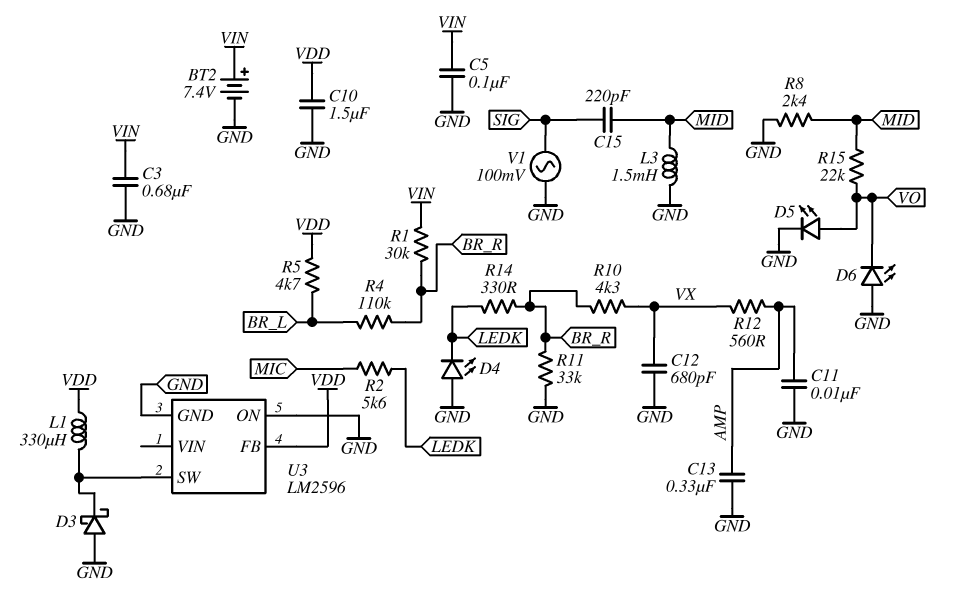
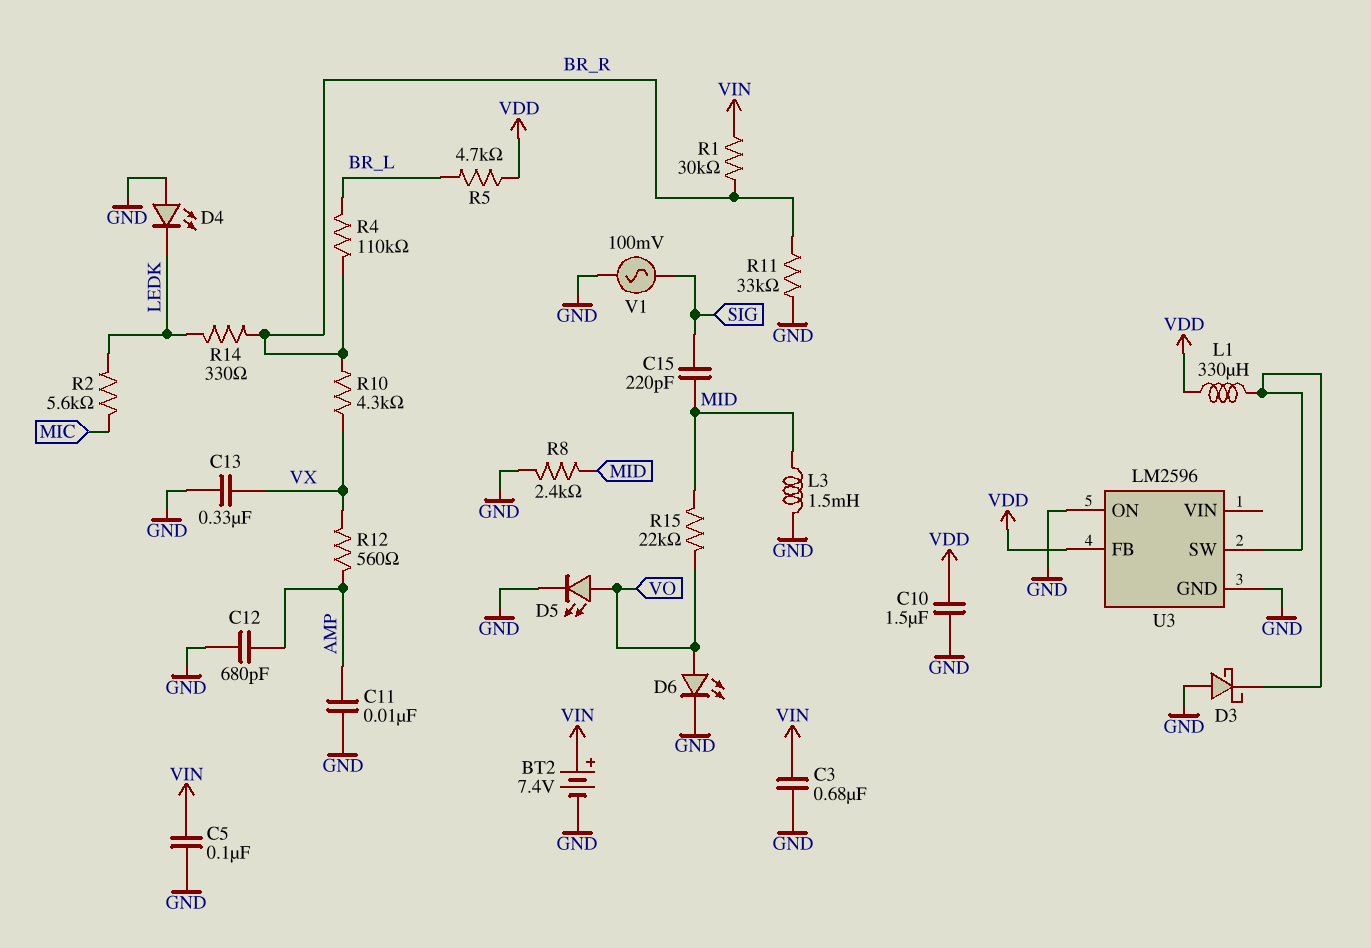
C12: 680pF (GND, VX) -> 680pF (AMP, GND)
C13: 330nF (AMP, GND) -> 330nF (GND, VX)
D6: LED (A GND, K VO) -> LED (A VO, K GND)

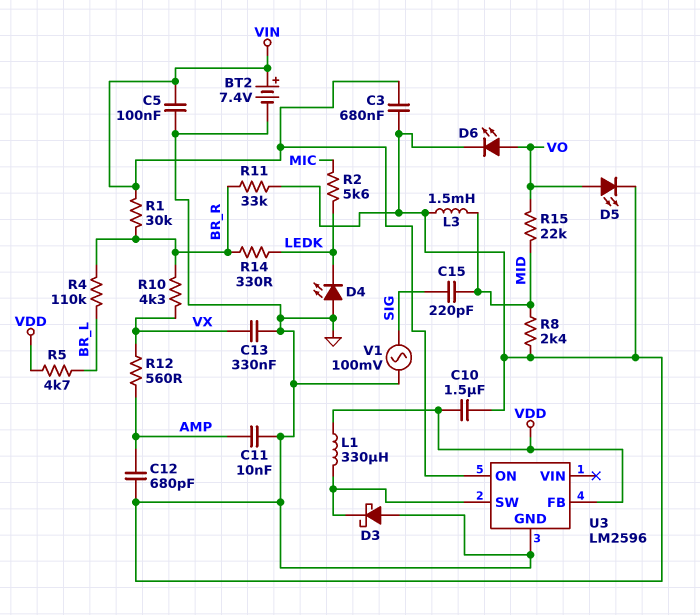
U3 pin ON: GND -> VIN

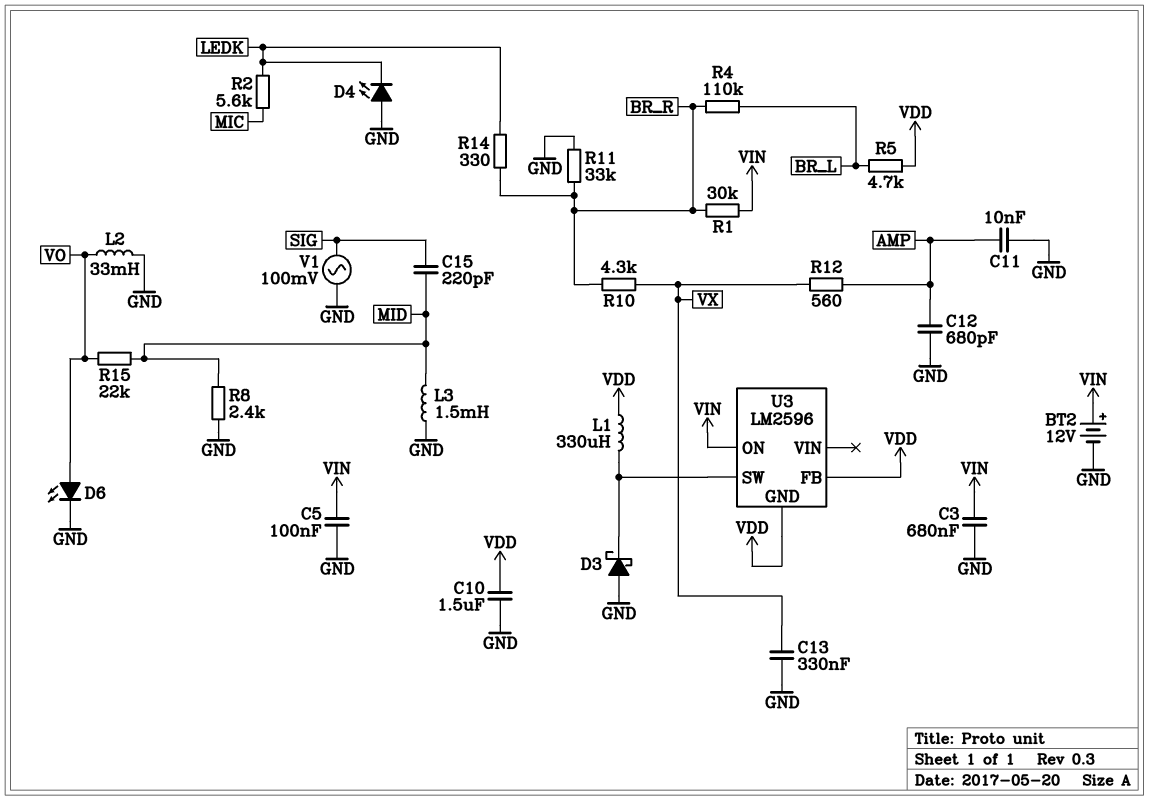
BT2: 7.4V (plus VIN, minus GND) -> 12V (plus VIN, minus GND)
D5: LED (A VO, K GND) -> none
L2: none -> 33mH (GND, VO)
U3 pin GND: GND -> VDD

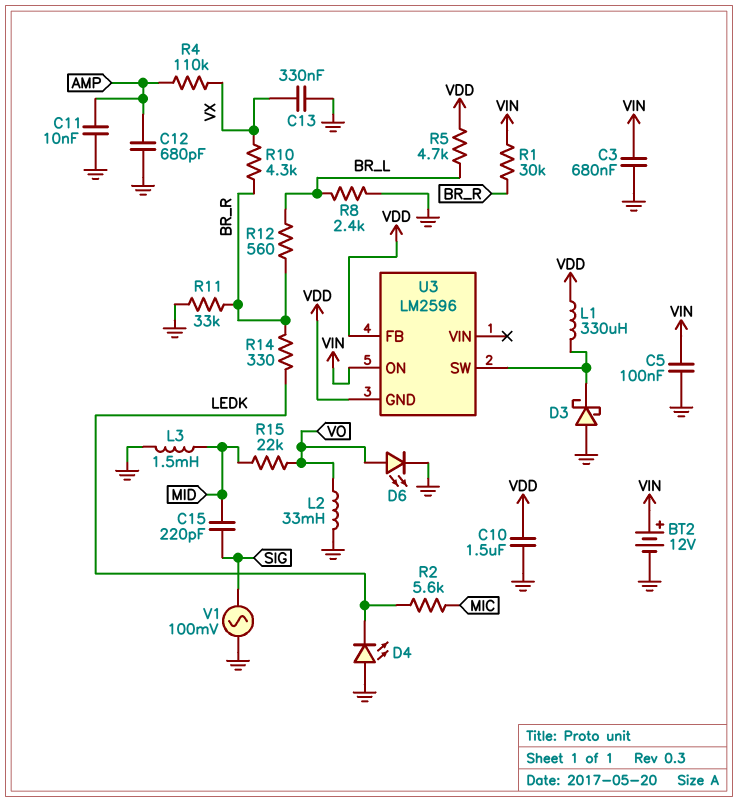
R4: 110k (BR_L, BR_R) -> 110k (AMP, VX)
R8: 2.4k (GND, MID) -> 2.4k (BR_L, GND)
R12: 560 (AMP, VX) -> 560 (BR_L, BR_R)

